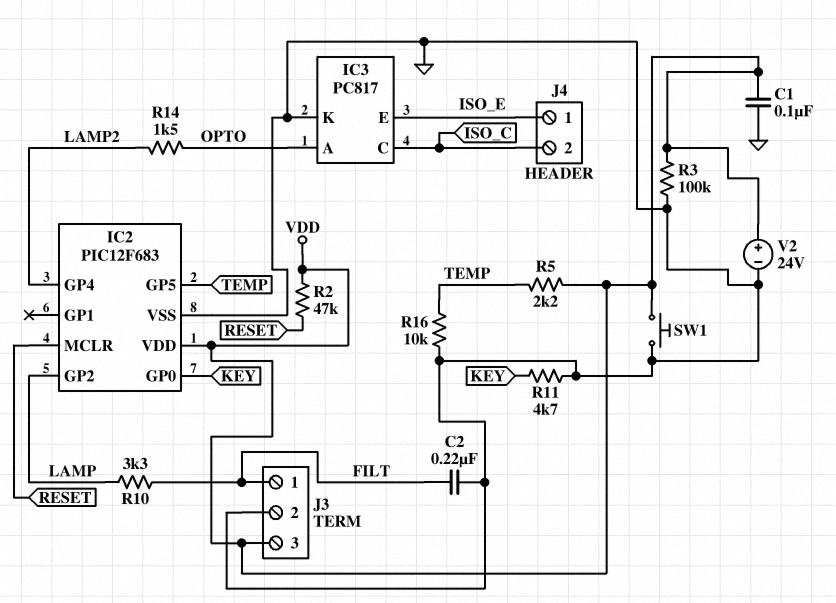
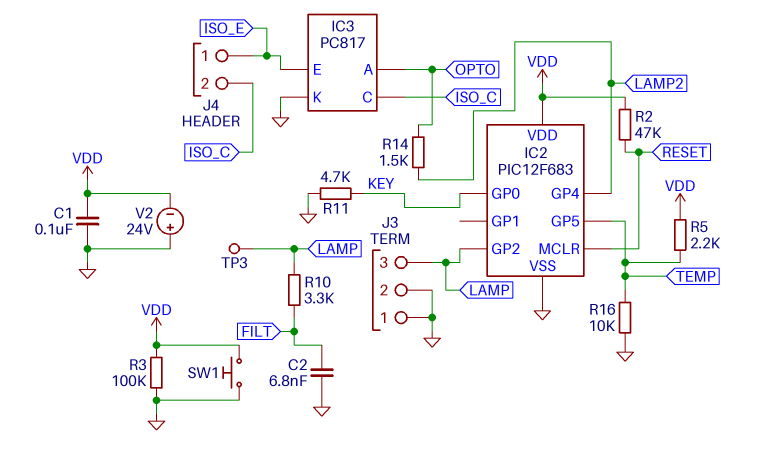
C2: 220nF (FILT, GND) -> 6.8nF (FILT, GND)
J3 pin 1: FILT -> GND
J3 pin 3: VDD -> LAMP
TP3: none -> test point (LAMP)
V2: 24V (plus VDD, minus GND) -> 24V (plus GND, minus VDD)

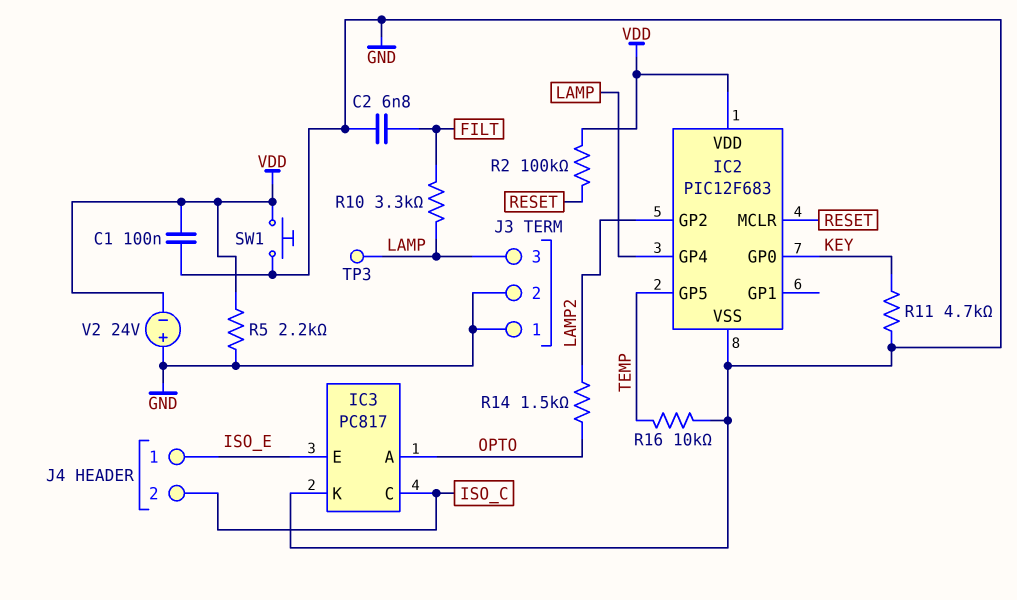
IC2 pin GP2: LAMP -> LAMP2
IC2 pin GP4: LAMP2 -> LAMP
R2: 47k (RESET, VDD) -> 100k (RESET, VDD)
R3: 100k (GND, VDD) -> none
R5: 2.2k (TEMP, VDD) -> 2.2k (GND, VDD)

